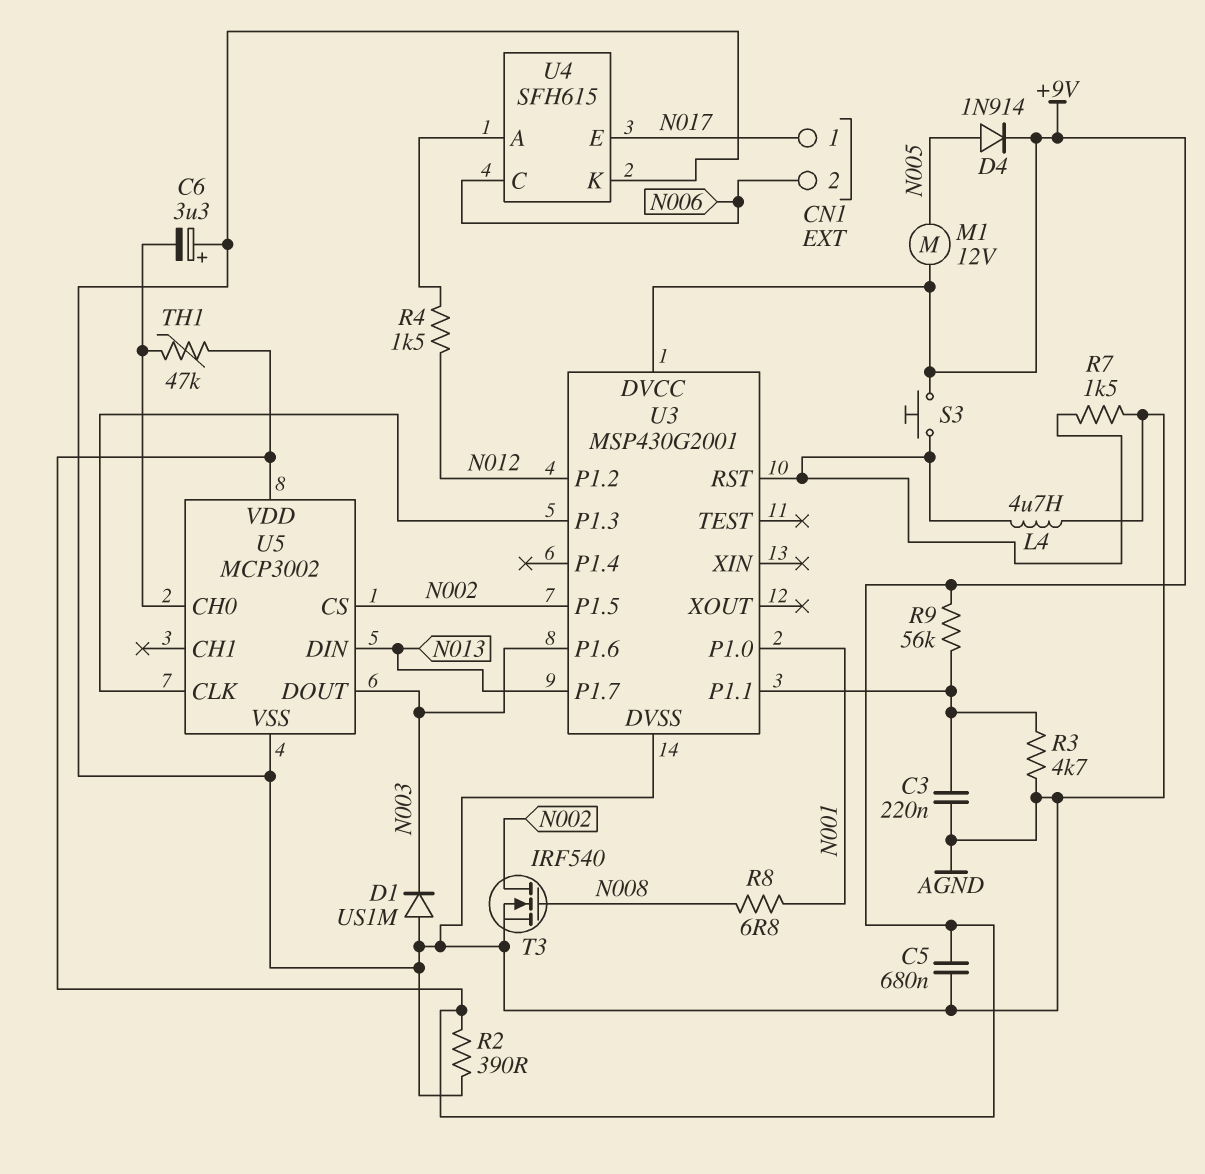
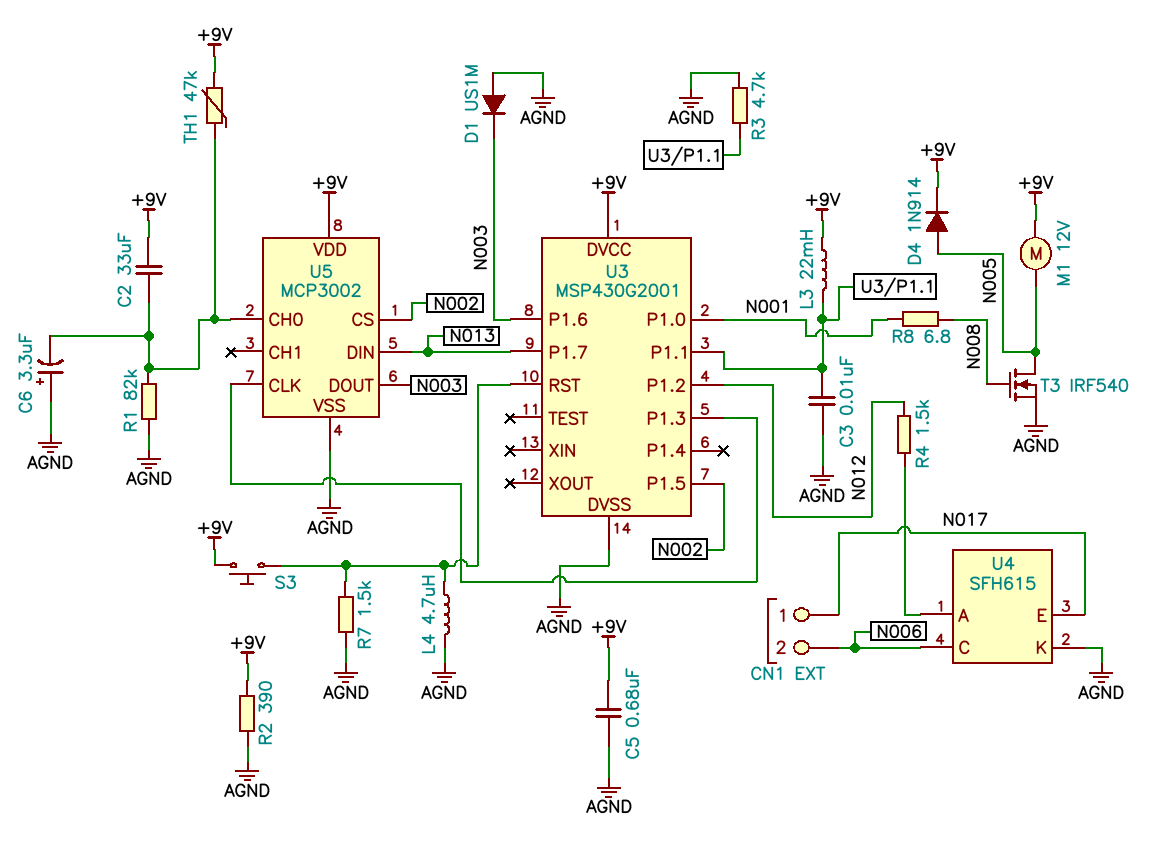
C2: none -> 33uF (+9V, U5/CH0)
C3: 220nF (AGND, U3/P1.1) -> 10nF (AGND, U3/P1.1)
L3: none -> 22mH (+9V, U3/P1.1)
R1: none -> 82k (AGND, U5/CH0)
R9: 56k (+9V, U3/P1.1) -> none
T3: NMOS IRF540 (G N008, D N002, S AGND) -> NMOS IRF540 (G N008, D N005, S AGND)

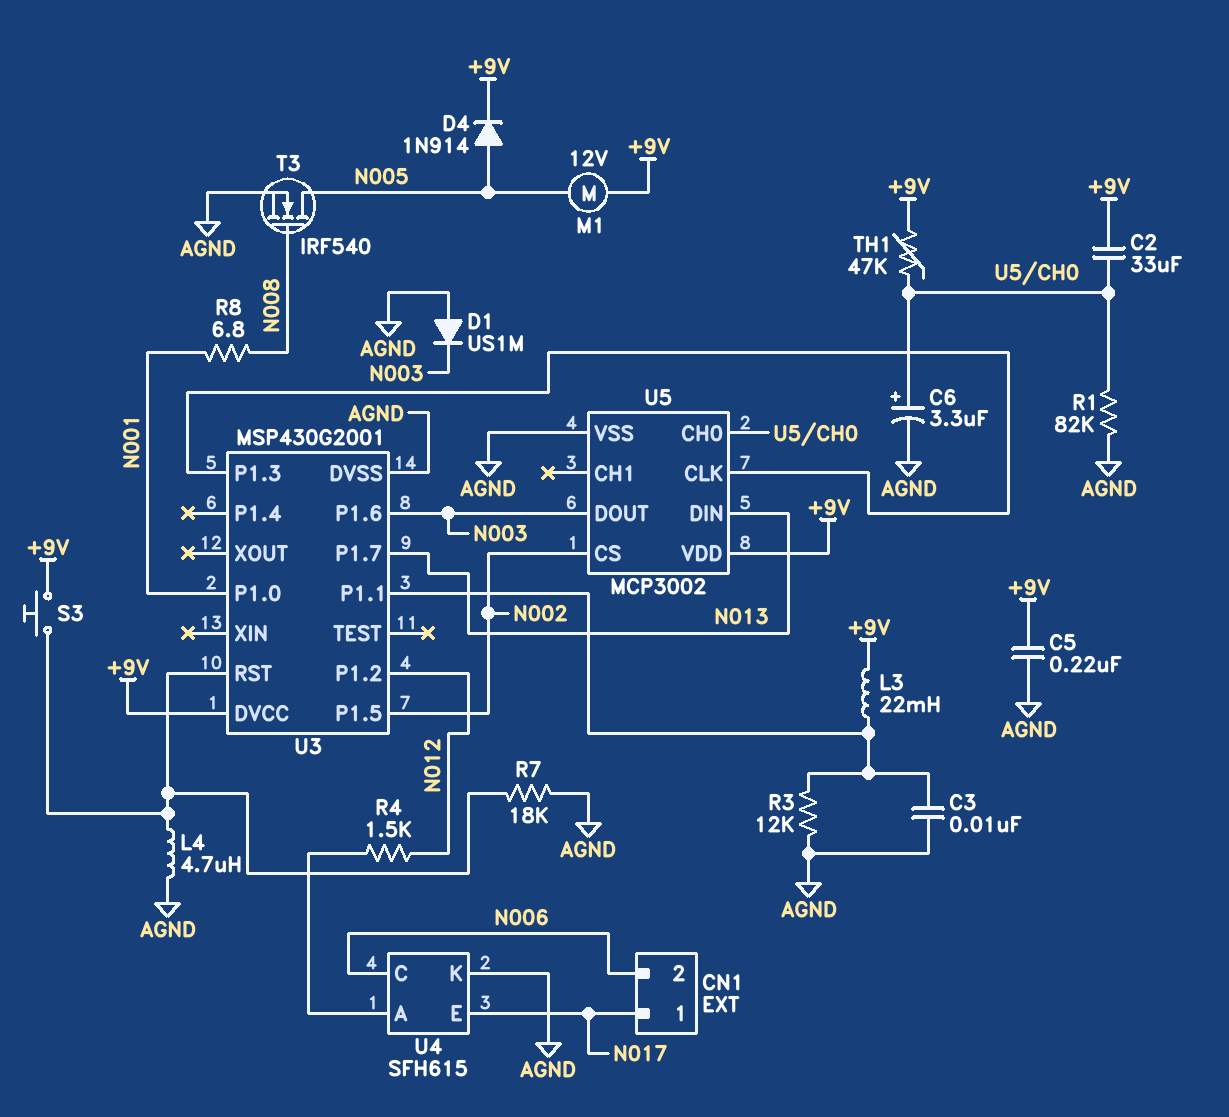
C5: 680nF (+9V, AGND) -> 220nF (+9V, AGND)
C6: 3.3uF (plus AGND, minus U5/CH0) -> 3.3uF (plus U5/CH0, minus AGND)
R2: 390 (+9V, AGND) -> none
R3: 4.7k (AGND, U3/P1.1) -> 12k (AGND, U3/P1.1)
R7: 1.5k (AGND, U3/RST) -> 18k (AGND, U3/RST)

